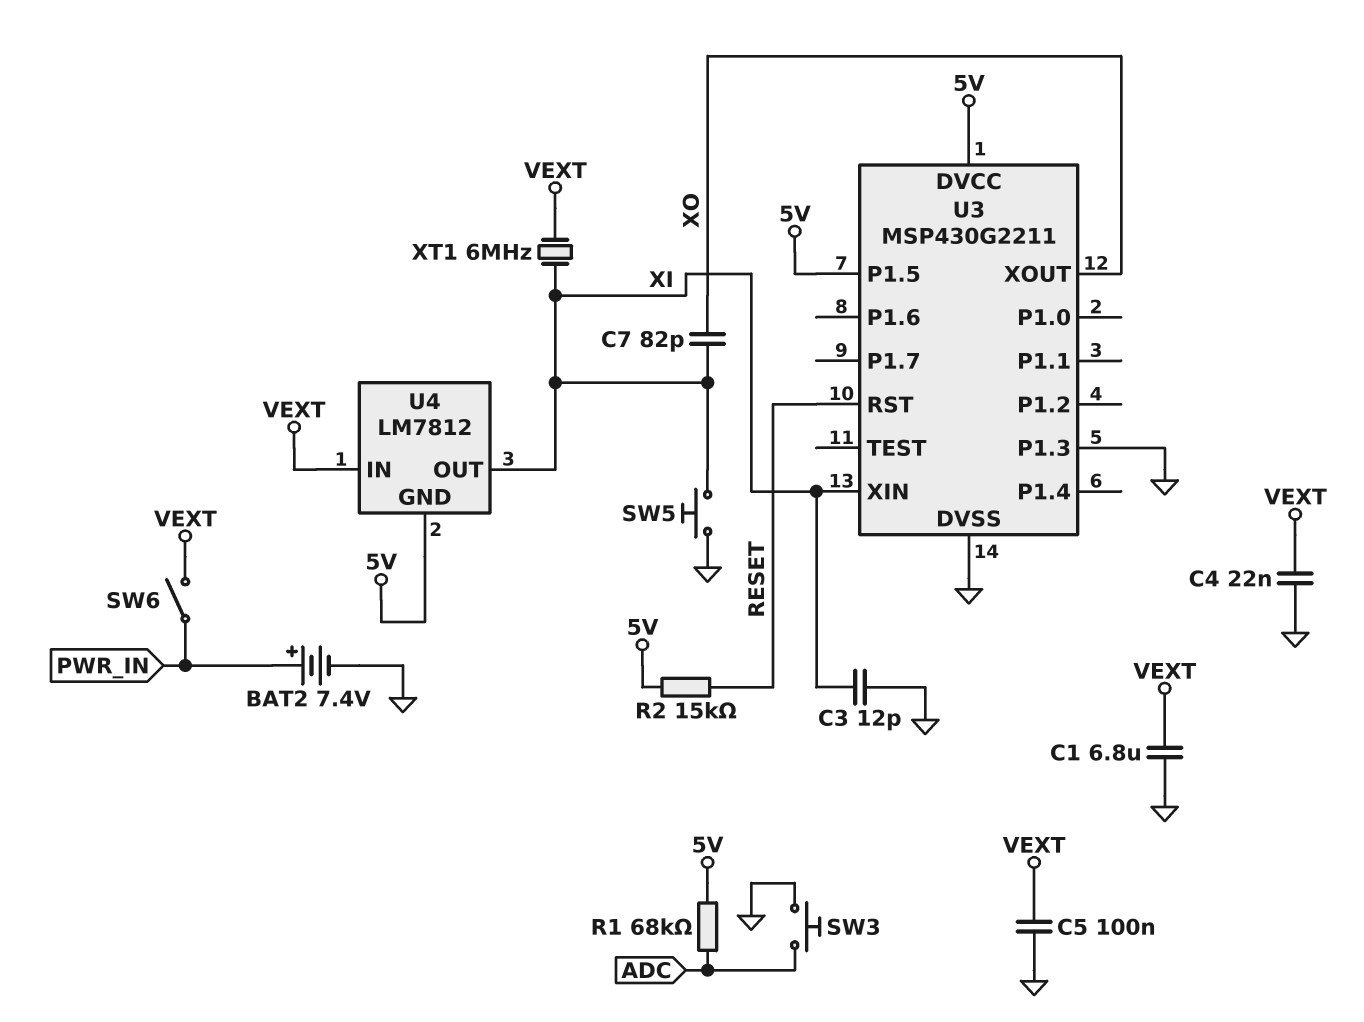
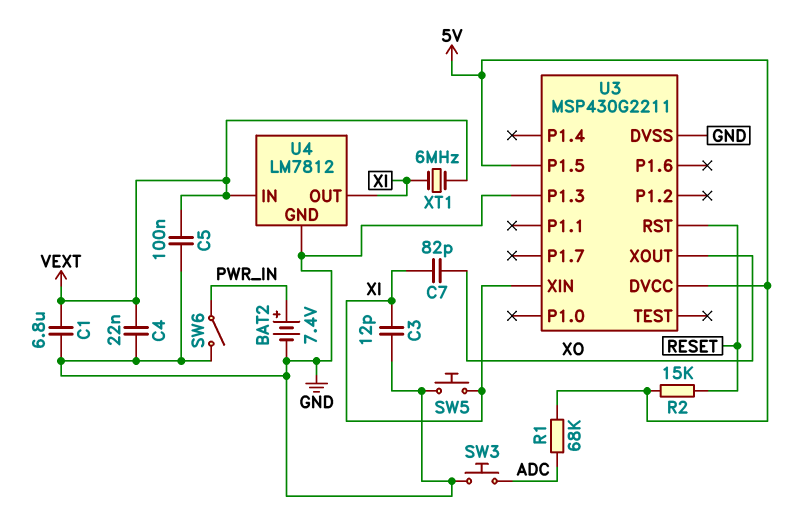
SW6: switch (PWR_IN, VEXT) -> switch (GND, PWR_IN)
U4 pin GND: 5V -> GND

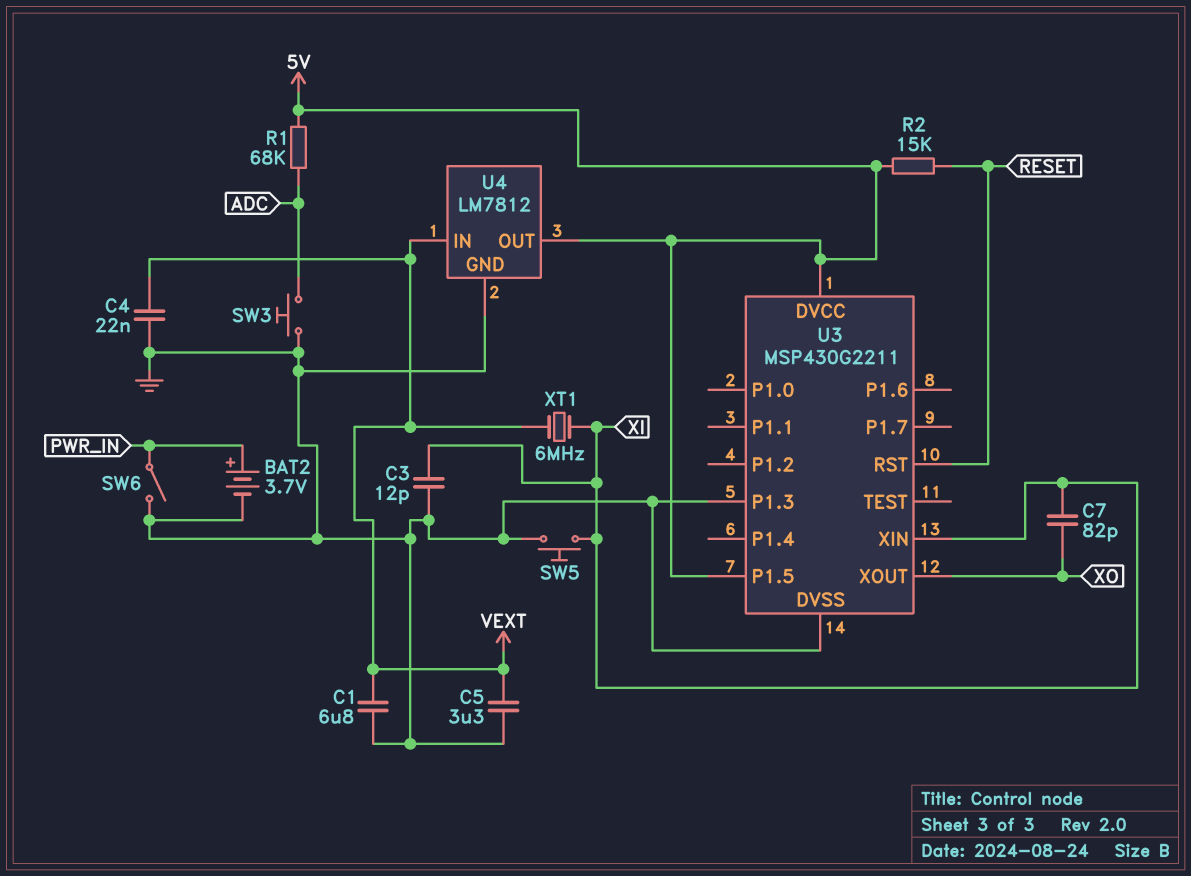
BAT2: 7.4V (plus PWR_IN, minus GND) -> 3.7V (plus PWR_IN, minus GND)
C5: 100nF (GND, VEXT) -> 3.3uF (GND, VEXT)
U4 pin OUT: XI -> 5V

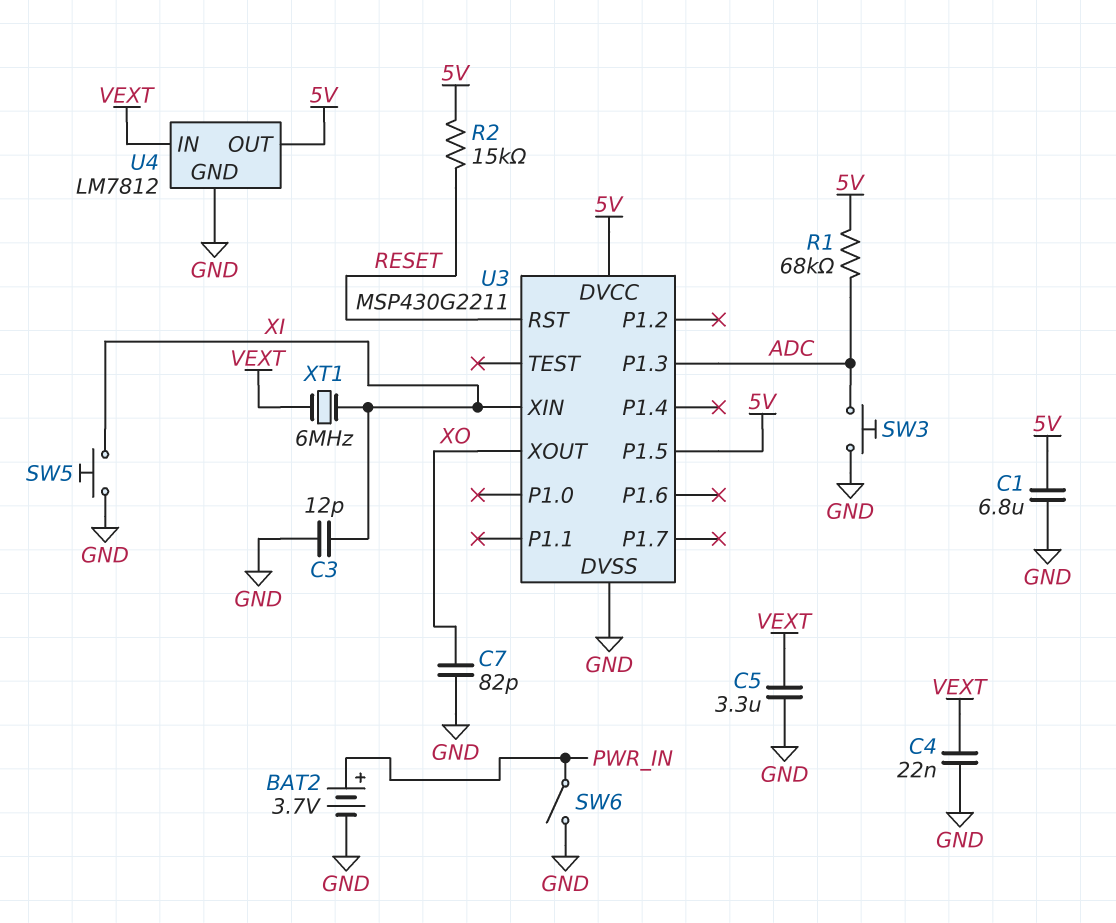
C1: 6.8uF (GND, VEXT) -> 6.8uF (5V, GND)
C7: 82pF (XI, XO) -> 82pF (GND, XO)
U3 pin P1.3: GND -> ADC

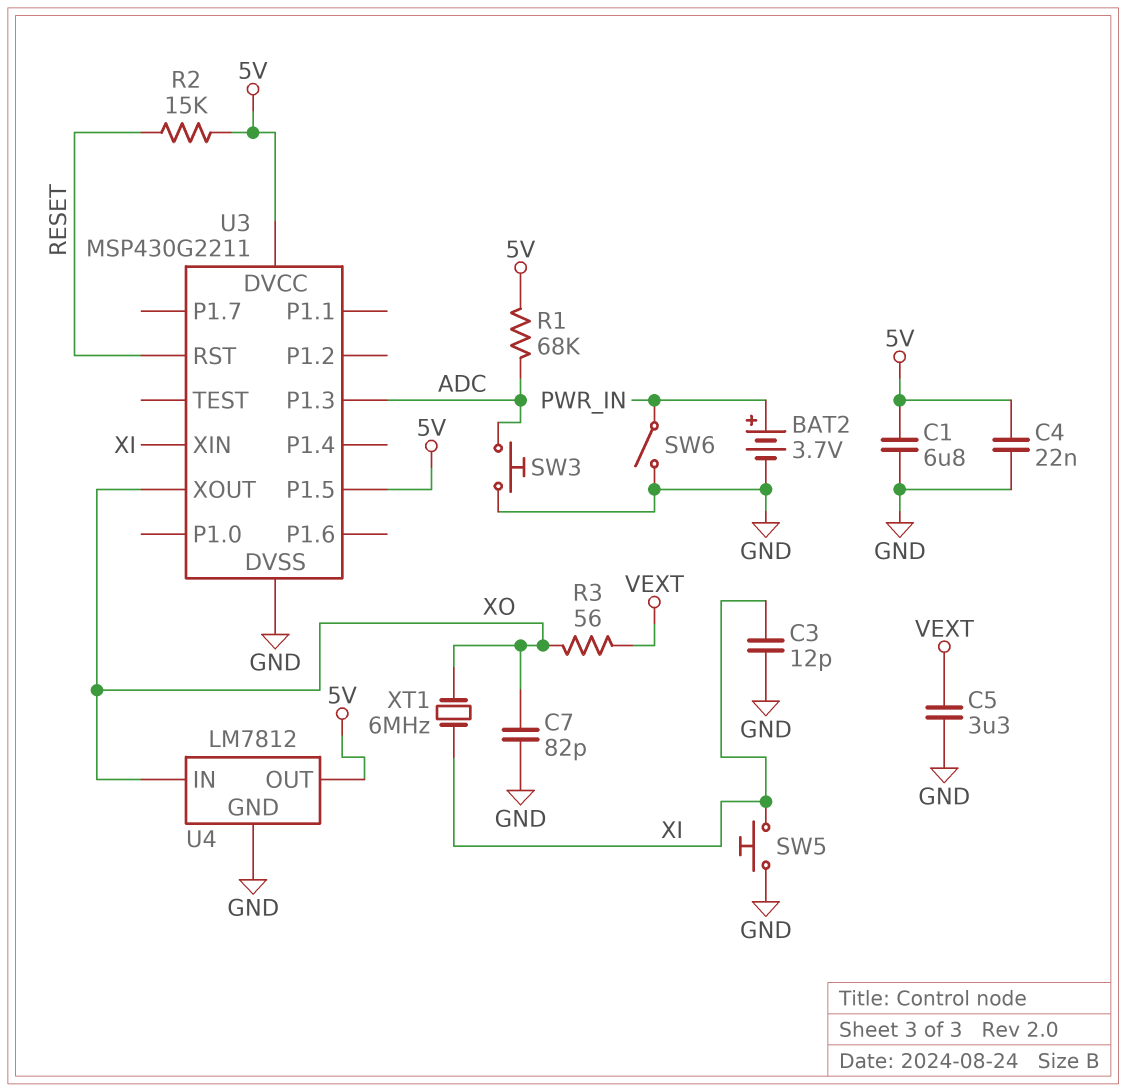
C4: 22nF (GND, VEXT) -> 22nF (5V, GND)
R3: none -> 56 (VEXT, XO)
U4 pin IN: VEXT -> XO
XT1: 6MHz (VEXT, XI) -> 6MHz (XI, XO)

